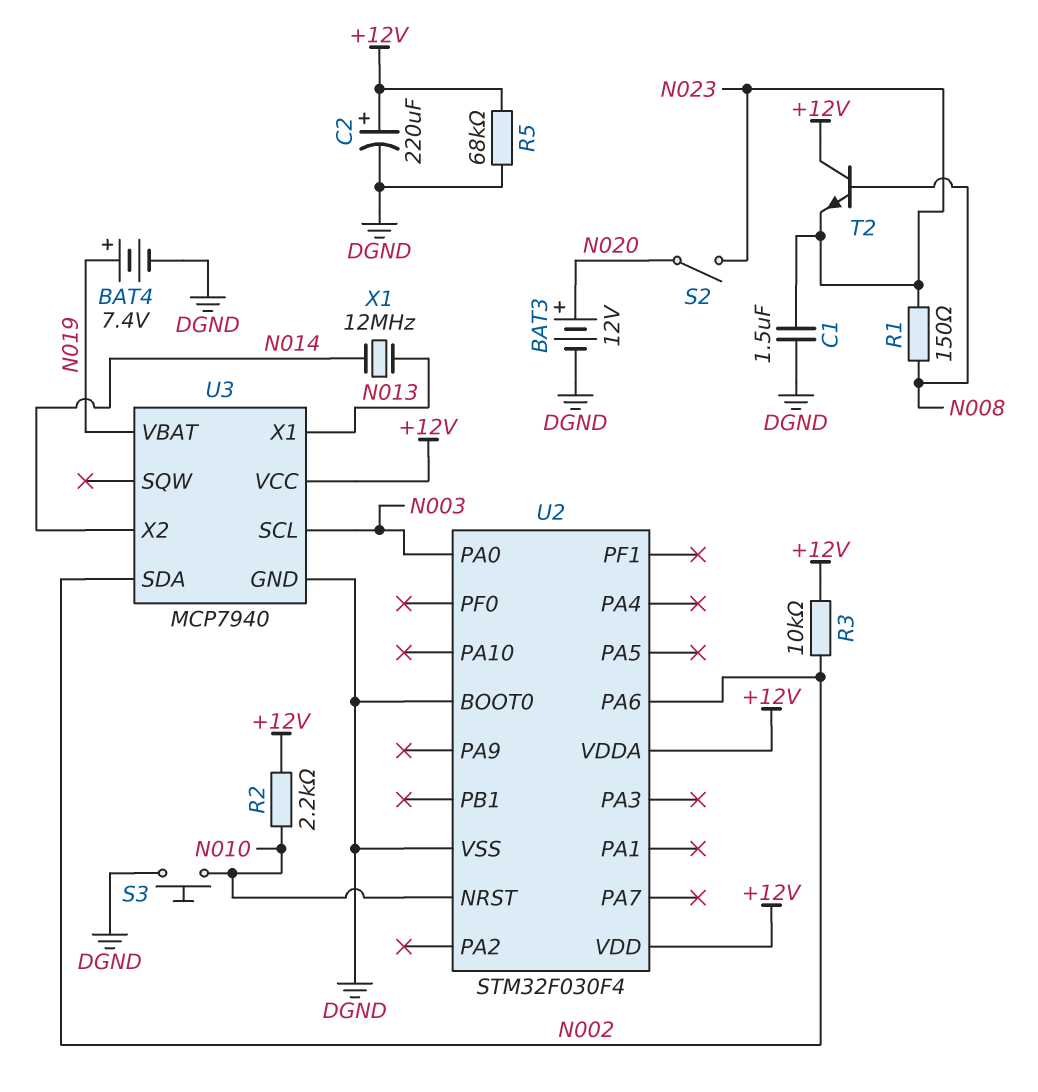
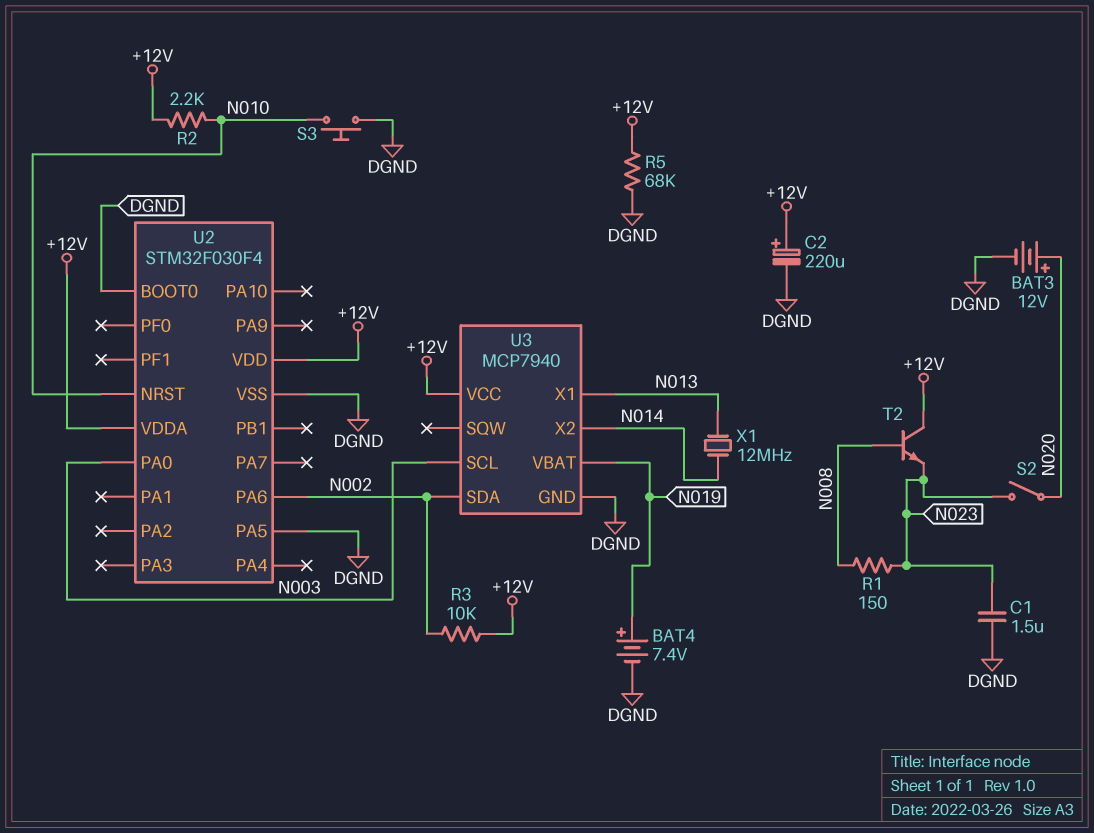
U2 pin PA5: none -> DGND

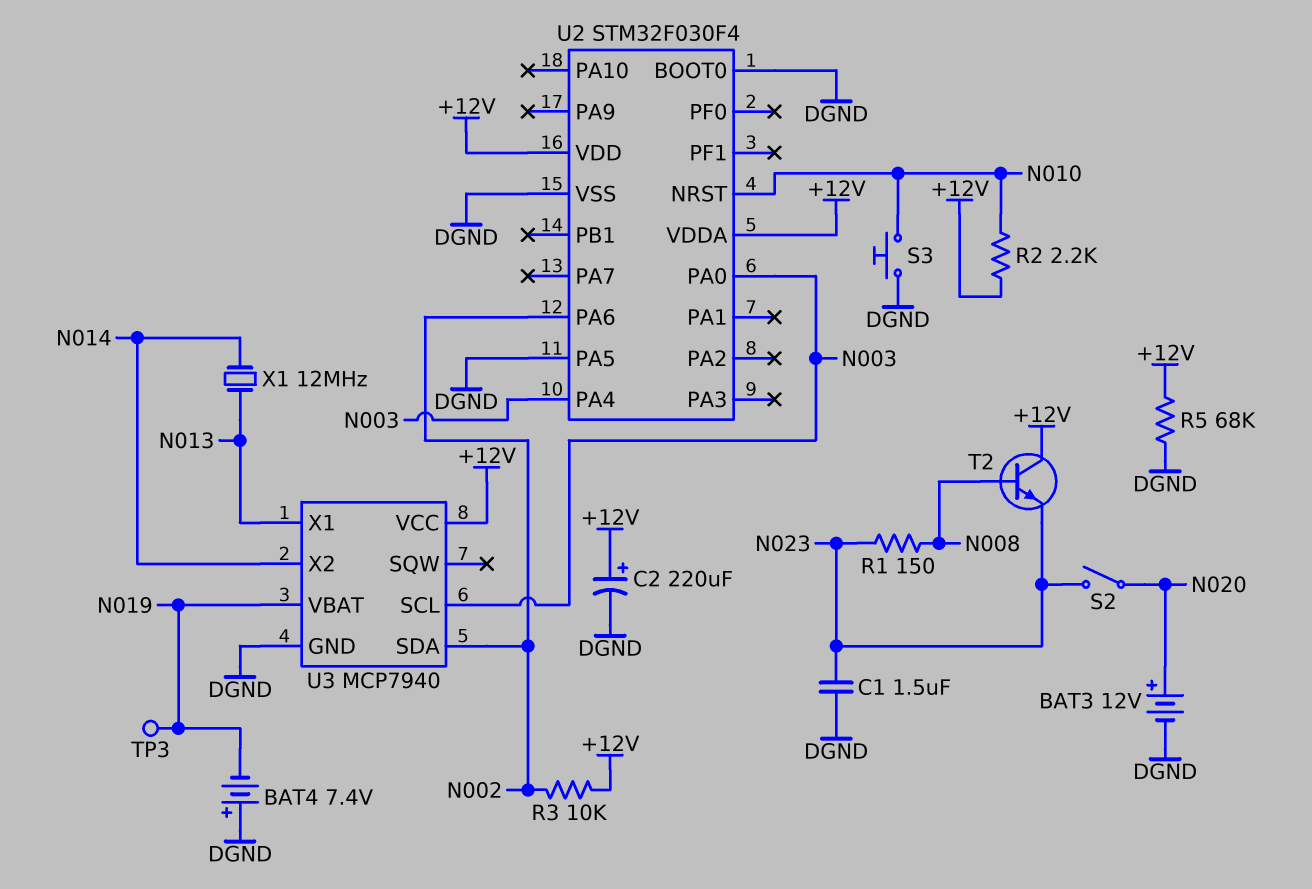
BAT4: 7.4V (plus N019, minus DGND) -> 7.4V (plus DGND, minus N019)
TP3: none -> test point (N019)
U2 pin PA4: none -> N003

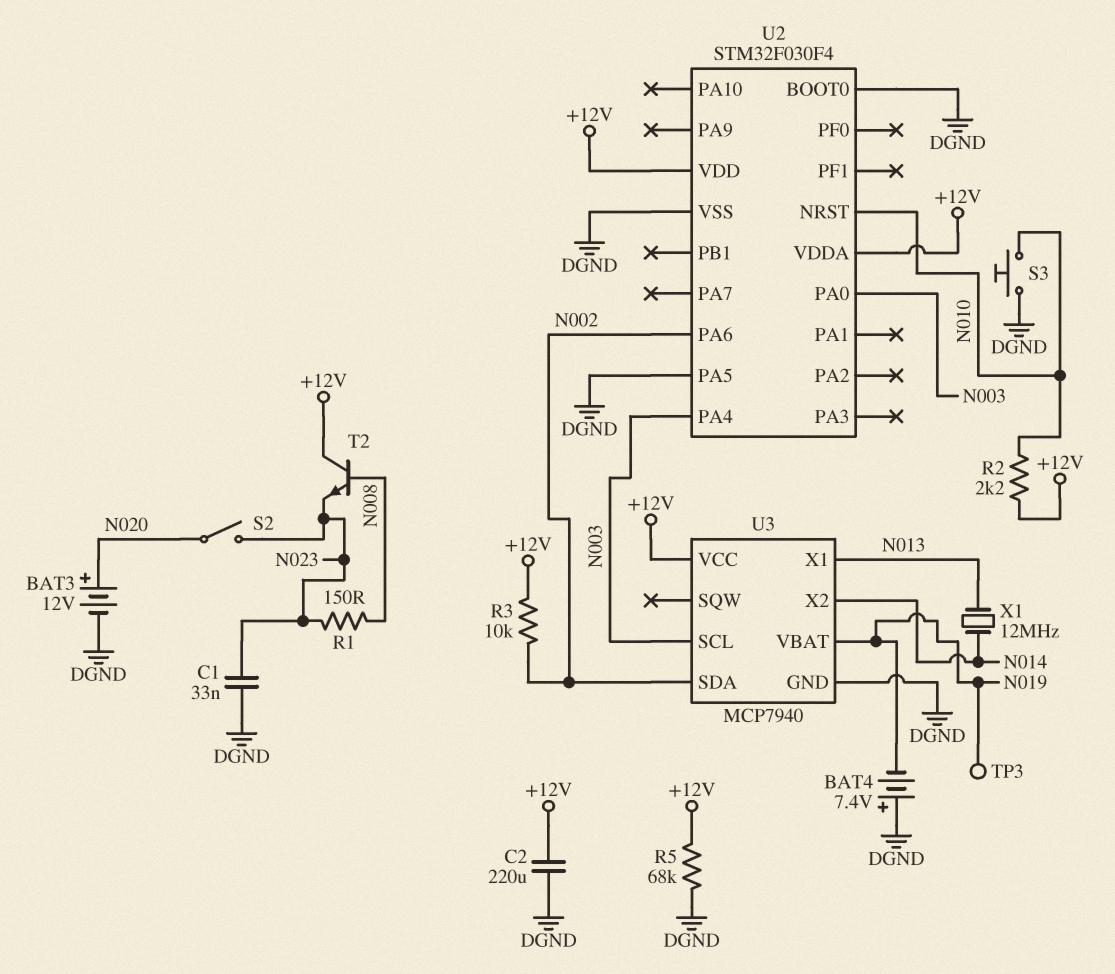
C1: 1.5uF (DGND, N023) -> 33nF (DGND, N023)
C2: 220uF (plus +12V, minus DGND) -> 220uF (+12V, DGND)

